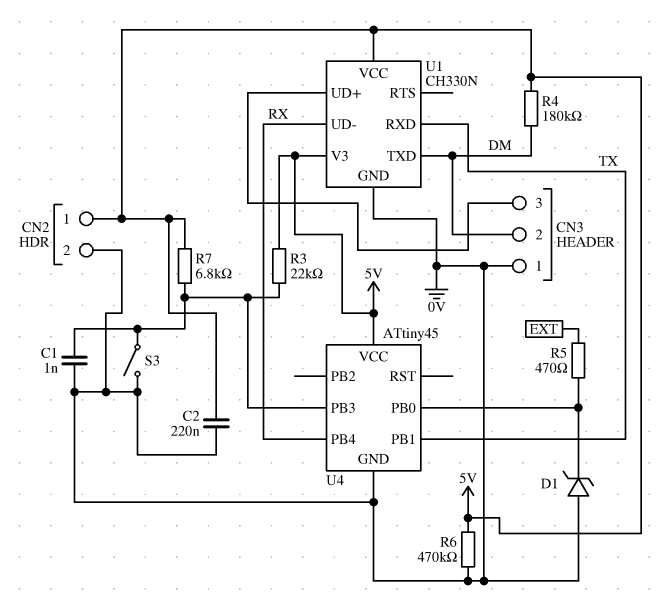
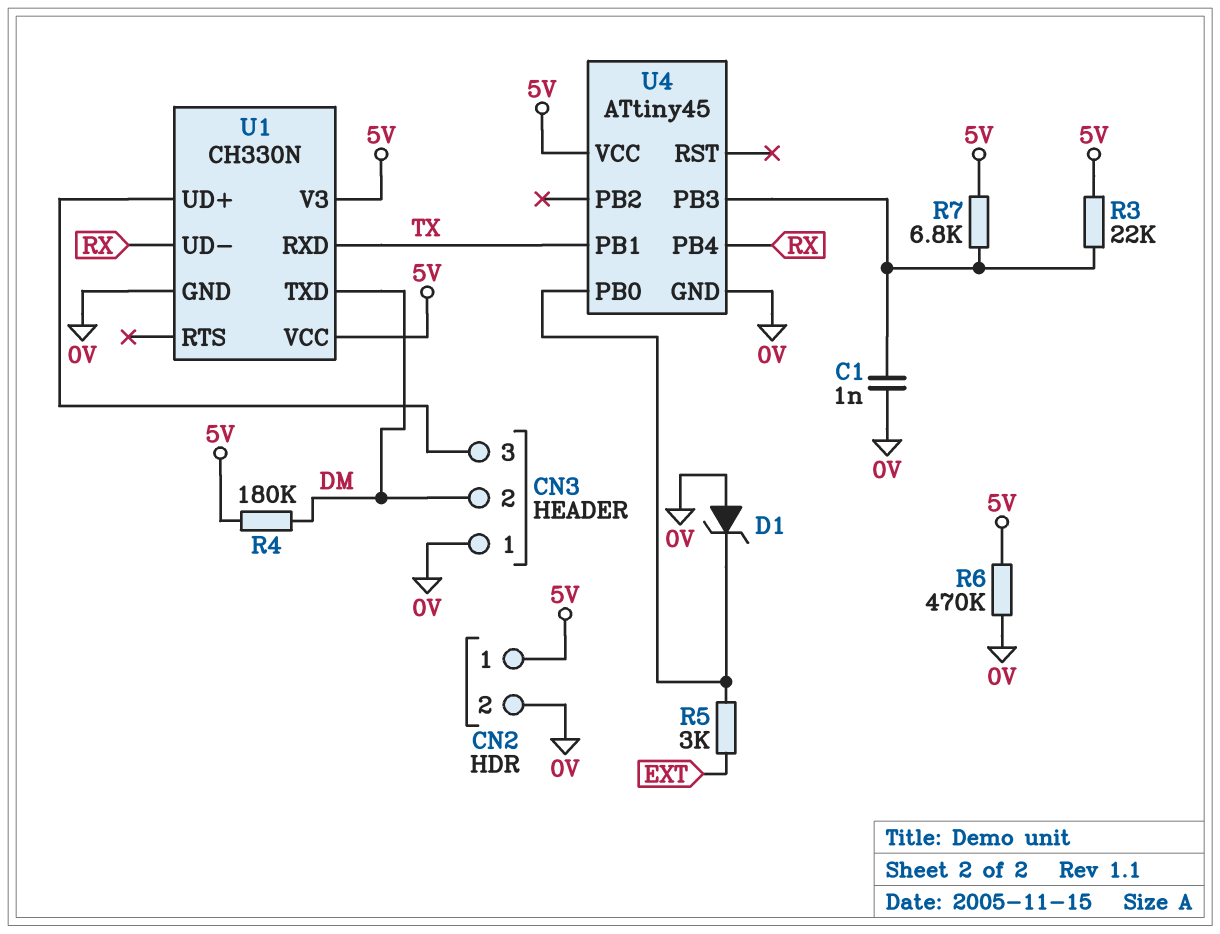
C2: 220nF (0V, 5V) -> none
R5: 470 (EXT, U4/PB0) -> 3k (EXT, U4/PB0)
S3: switch (0V, U4/PB3) -> none

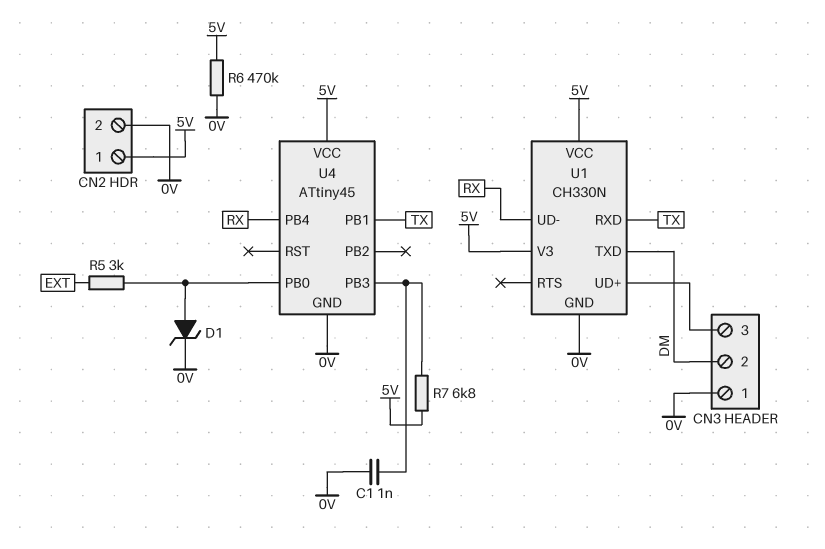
D1: zener (A 0V, K U4/PB0) -> zener (A U4/PB0, K 0V)
R3: 22k (5V, U4/PB3) -> none
R4: 180k (5V, DM) -> none

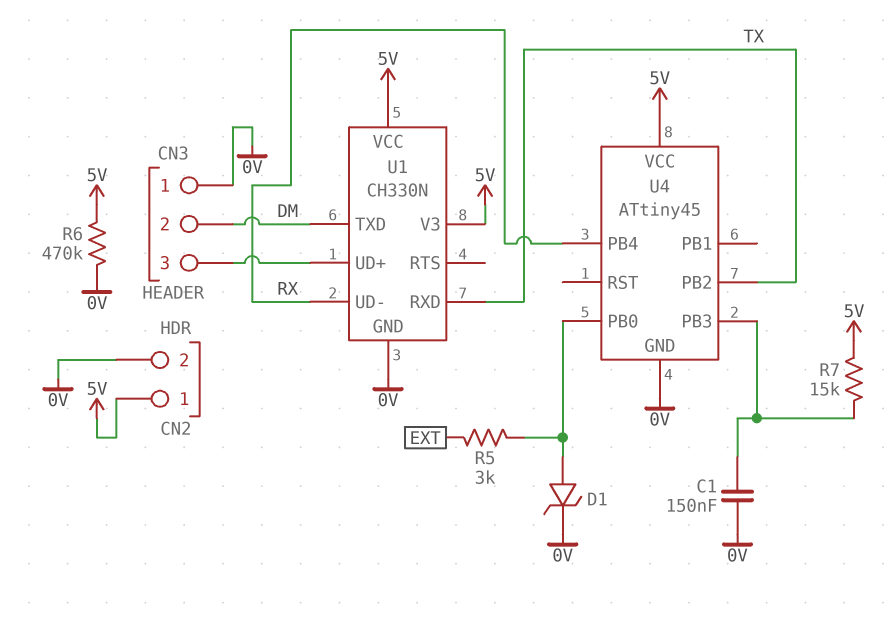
C1: 1nF (0V, U4/PB3) -> 150nF (0V, U4/PB3)
R7: 6.8k (5V, U4/PB3) -> 15k (5V, U4/PB3)
U4 pin PB1: TX -> none
U4 pin PB2: none -> TX

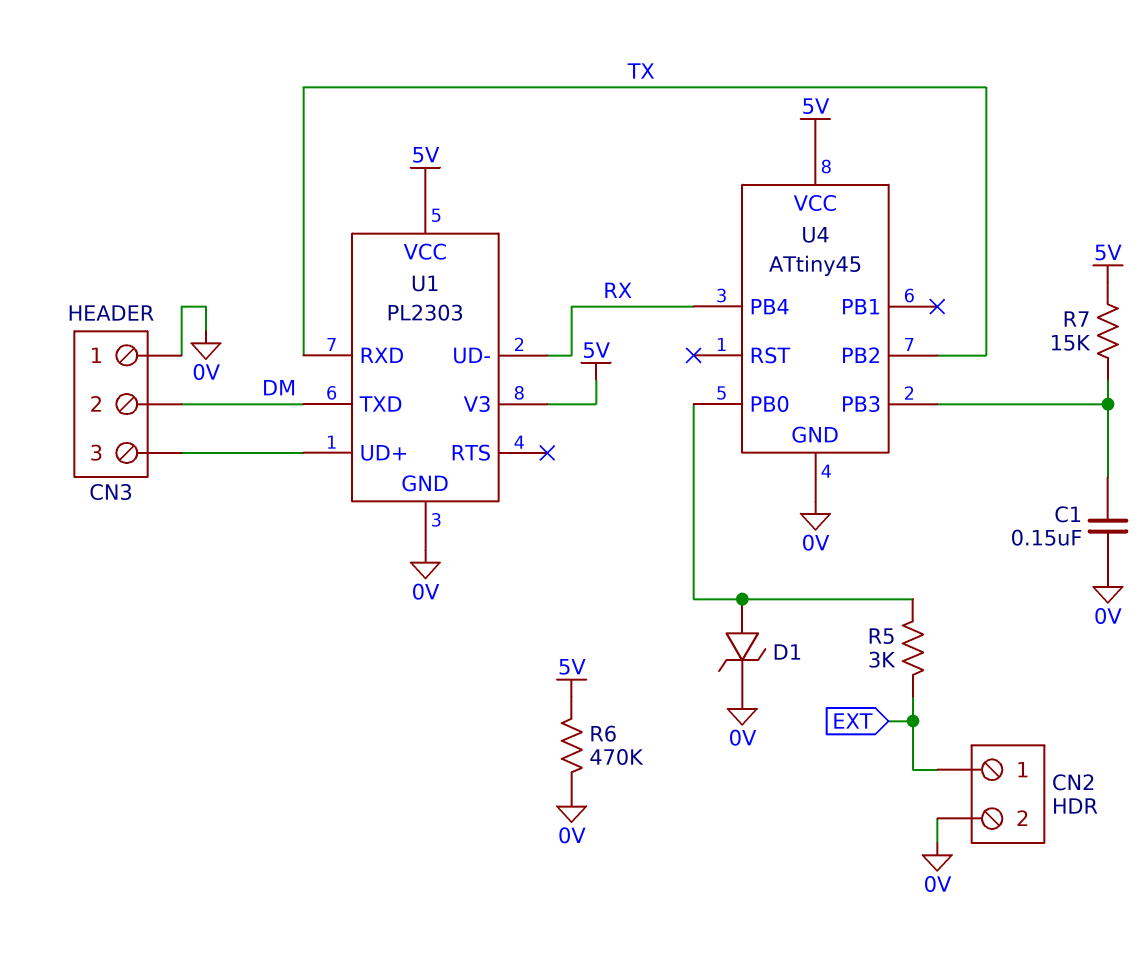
CN2 pin 1: 5V -> EXT
U1: CH330N -> PL2303

